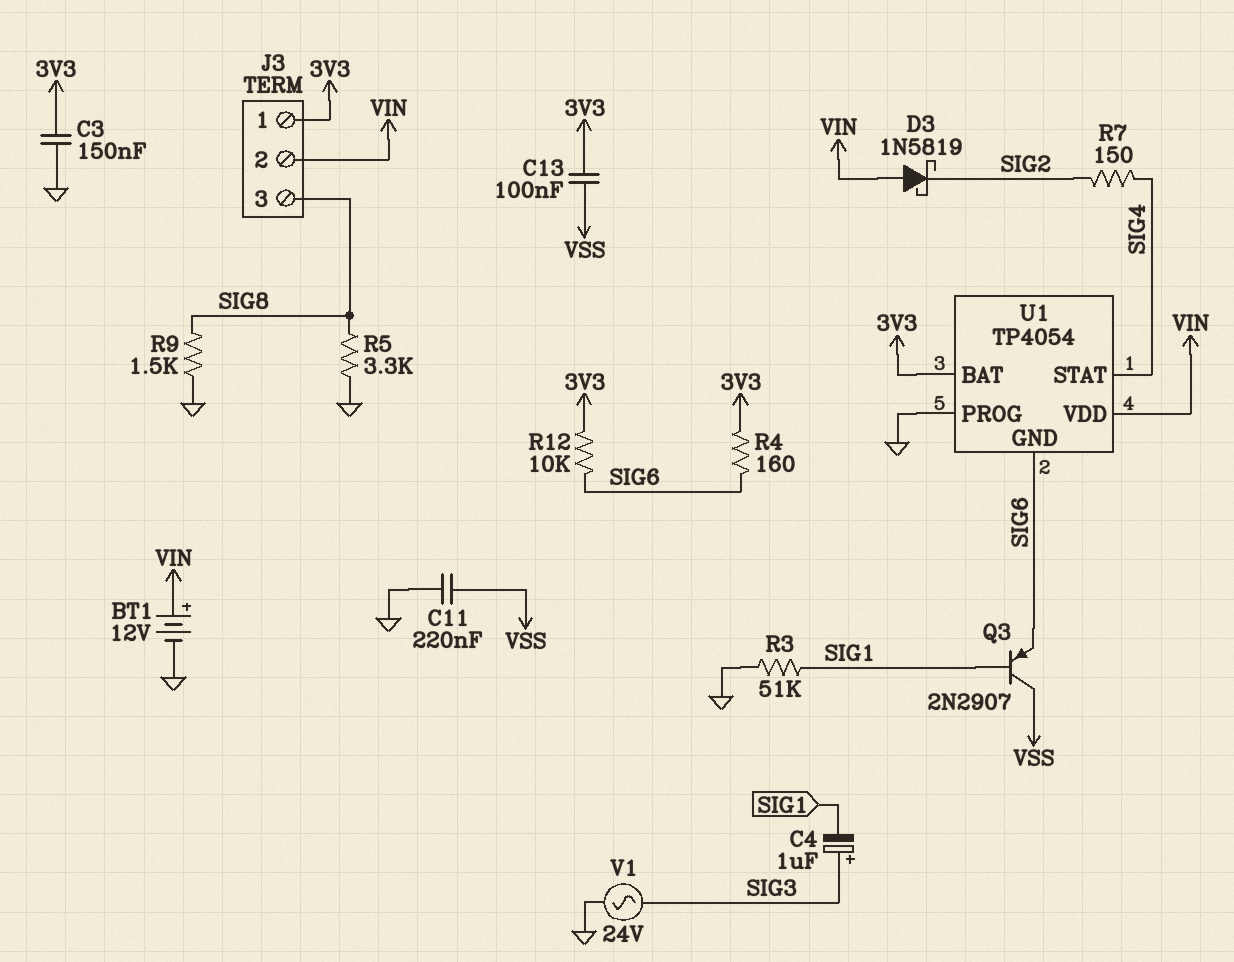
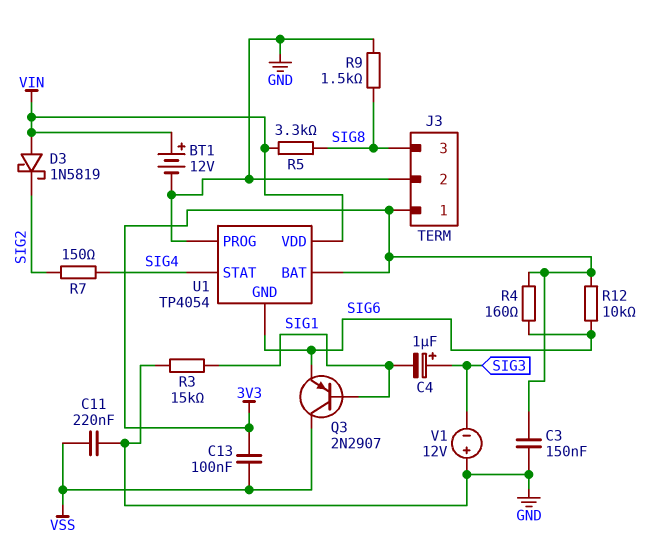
J3 pin 2: VIN -> GND
R3: 51k (GND, SIG1) -> 15k (GND, SIG1)
R5: 3.3k (GND, SIG8) -> 3.3k (SIG8, VIN)
V1: AC 24V (GND, SIG3) -> 12V (plus GND, minus SIG3)

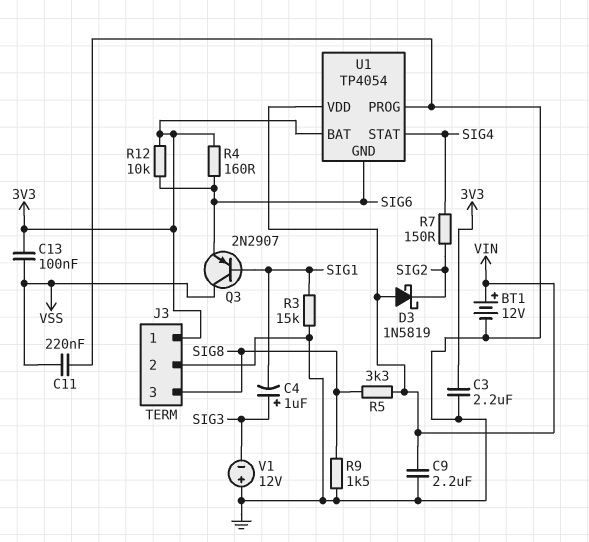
C3: 150nF (3V3, GND) -> 2.2uF (3V3, GND)
C9: none -> 2.2uF (GND, VIN)

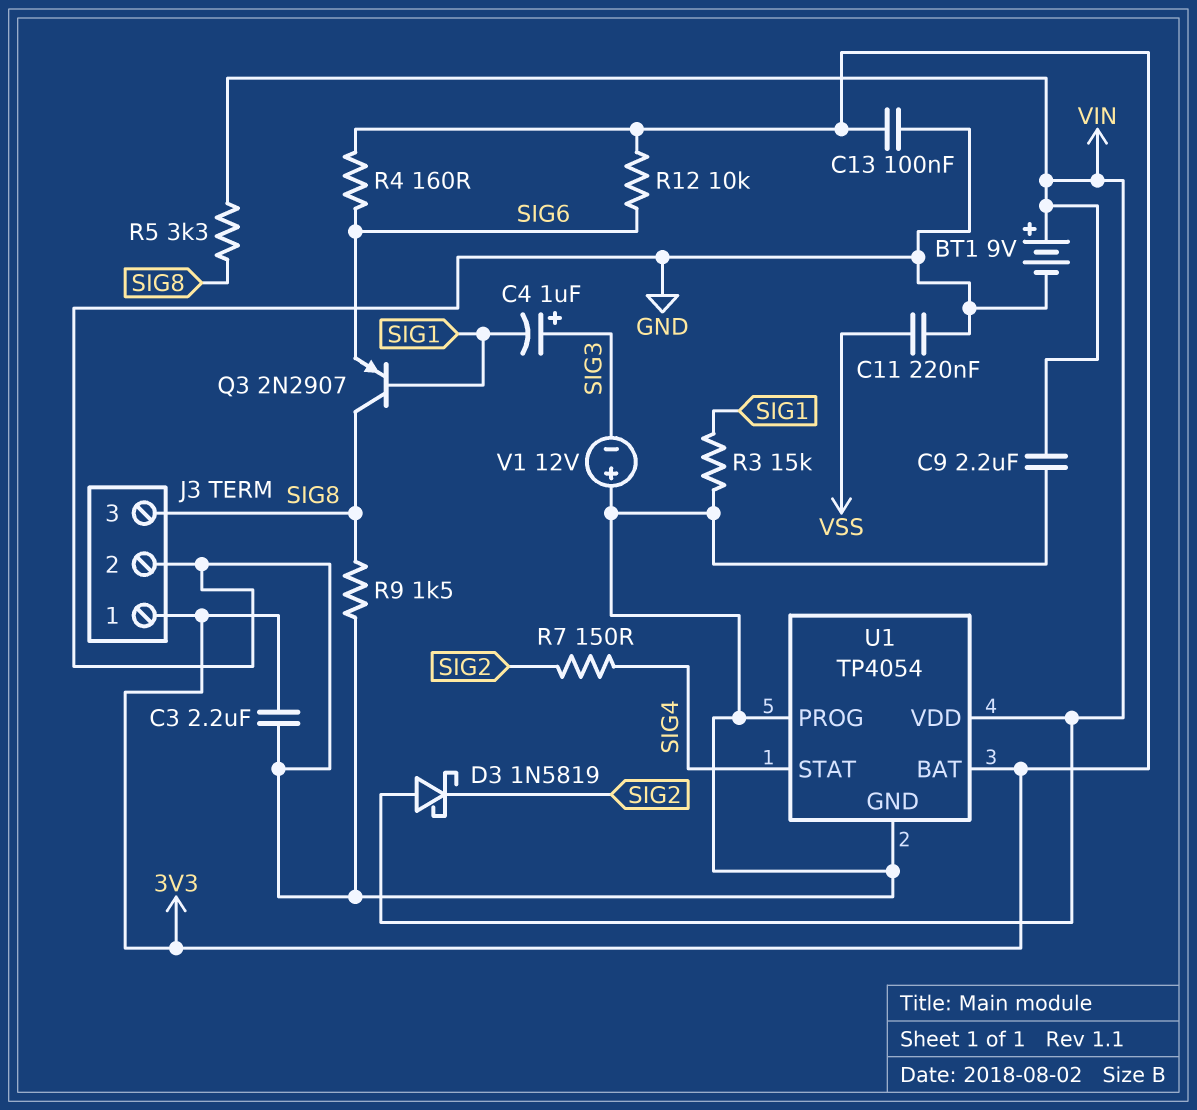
BT1: 12V (plus VIN, minus GND) -> 9V (plus VIN, minus GND)
C13: 100nF (3V3, VSS) -> 100nF (3V3, GND)
Q3: PNP 2N2907 (B SIG1, C VSS, E SIG6) -> PNP 2N2907 (B SIG1, C SIG8, E SIG6)
U1 pin GND: SIG6 -> GND

